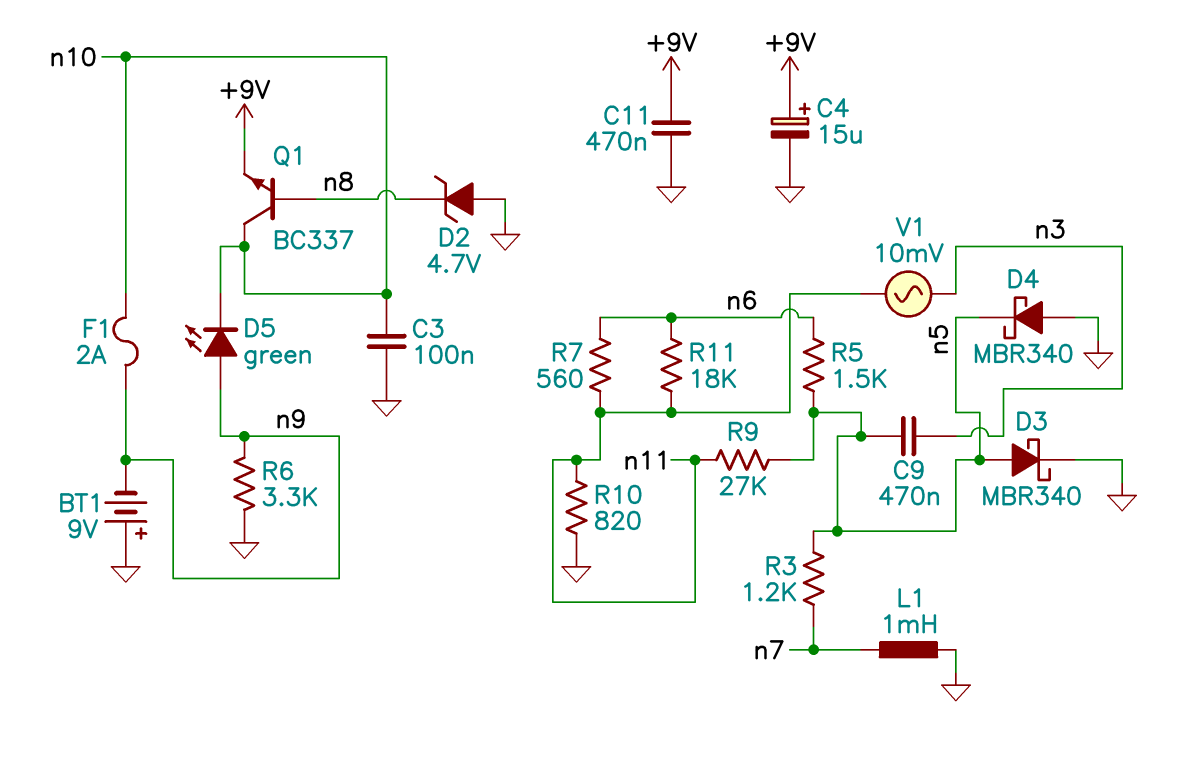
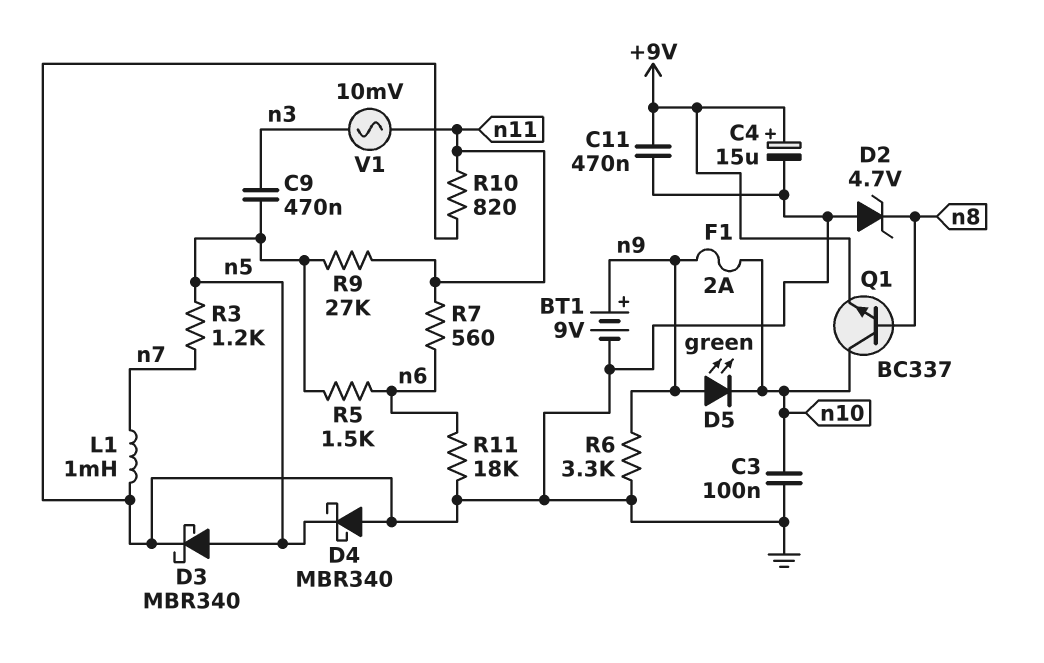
BT1: 9V (plus GND, minus n9) -> 9V (plus n9, minus GND)
R11: 18k (n6, n11) -> 18k (GND, n6)

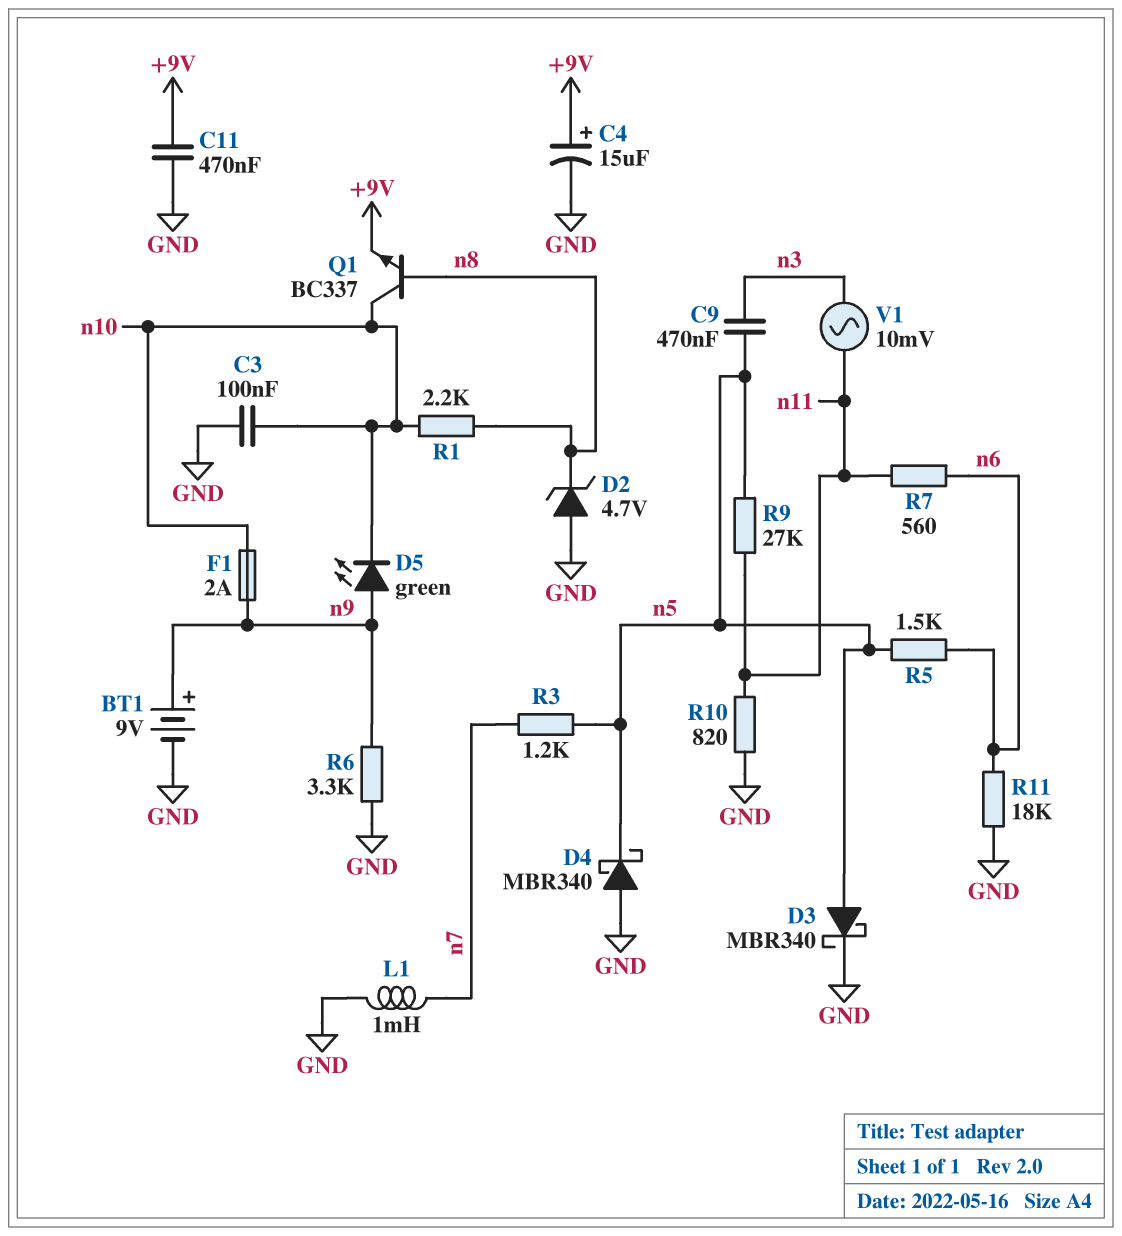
R1: none -> 2.2k (n8, n10)

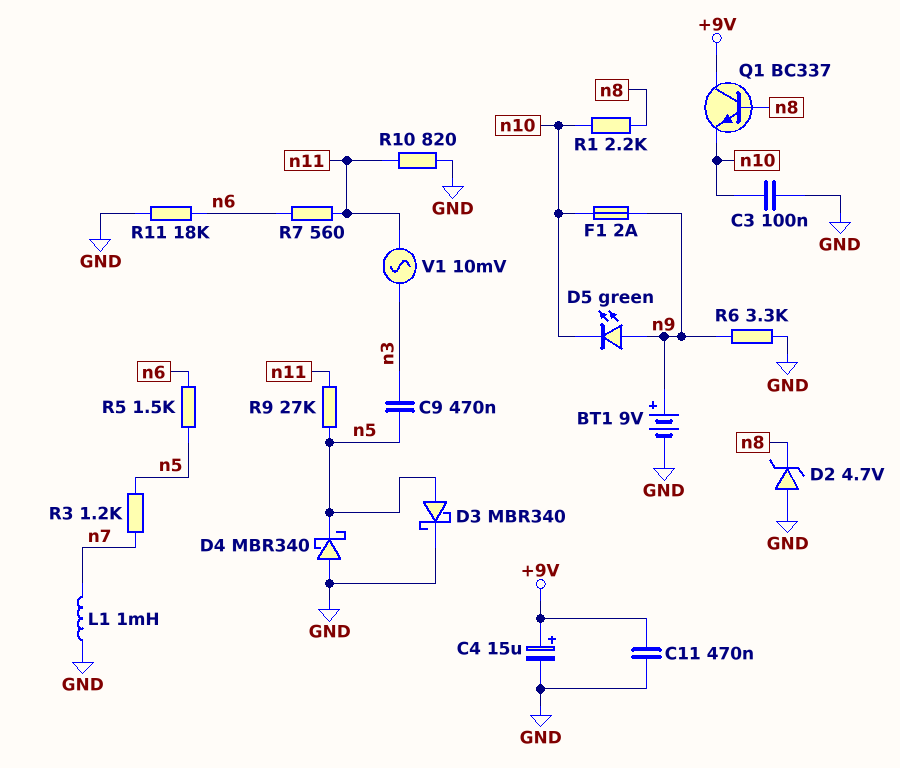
Q1: NPN BC337 (B n8, C n10, E +9V) -> NPN BC337 (B n8, C +9V, E n10)

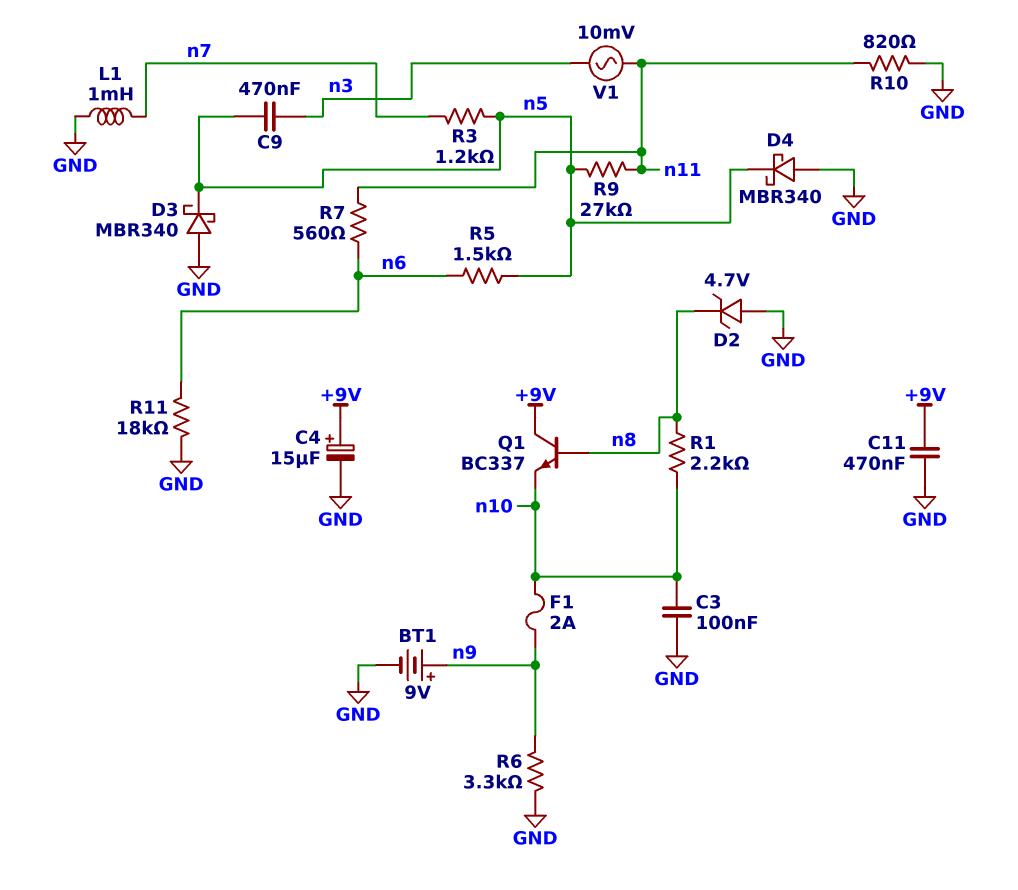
D3: schottky MBR340 (A n5, K GND) -> schottky MBR340 (A GND, K n5)
D5: LED green (A n9, K n10) -> none

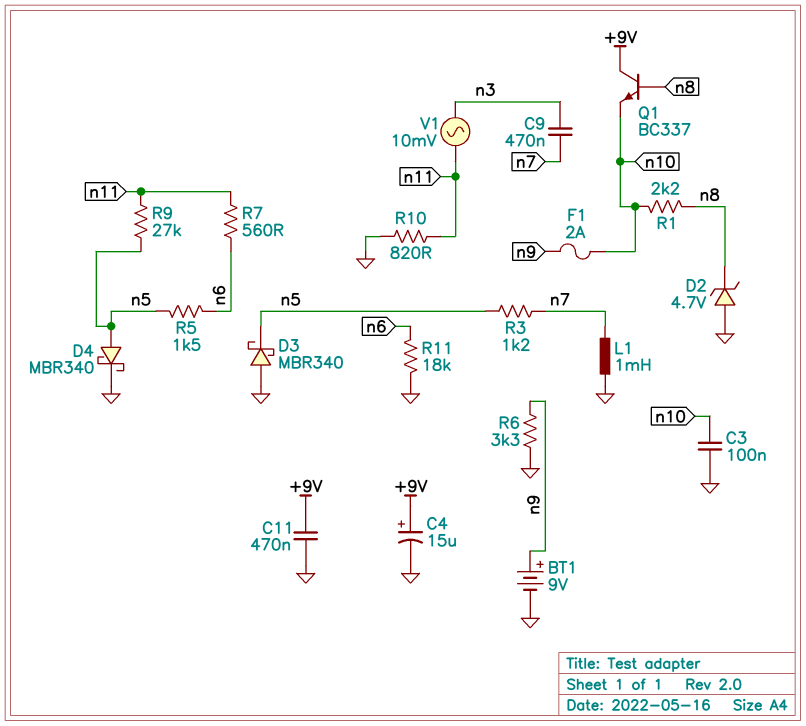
C9: 470nF (n3, n5) -> 470nF (n3, n7)
D4: schottky MBR340 (A GND, K n5) -> schottky MBR340 (A n5, K GND)

